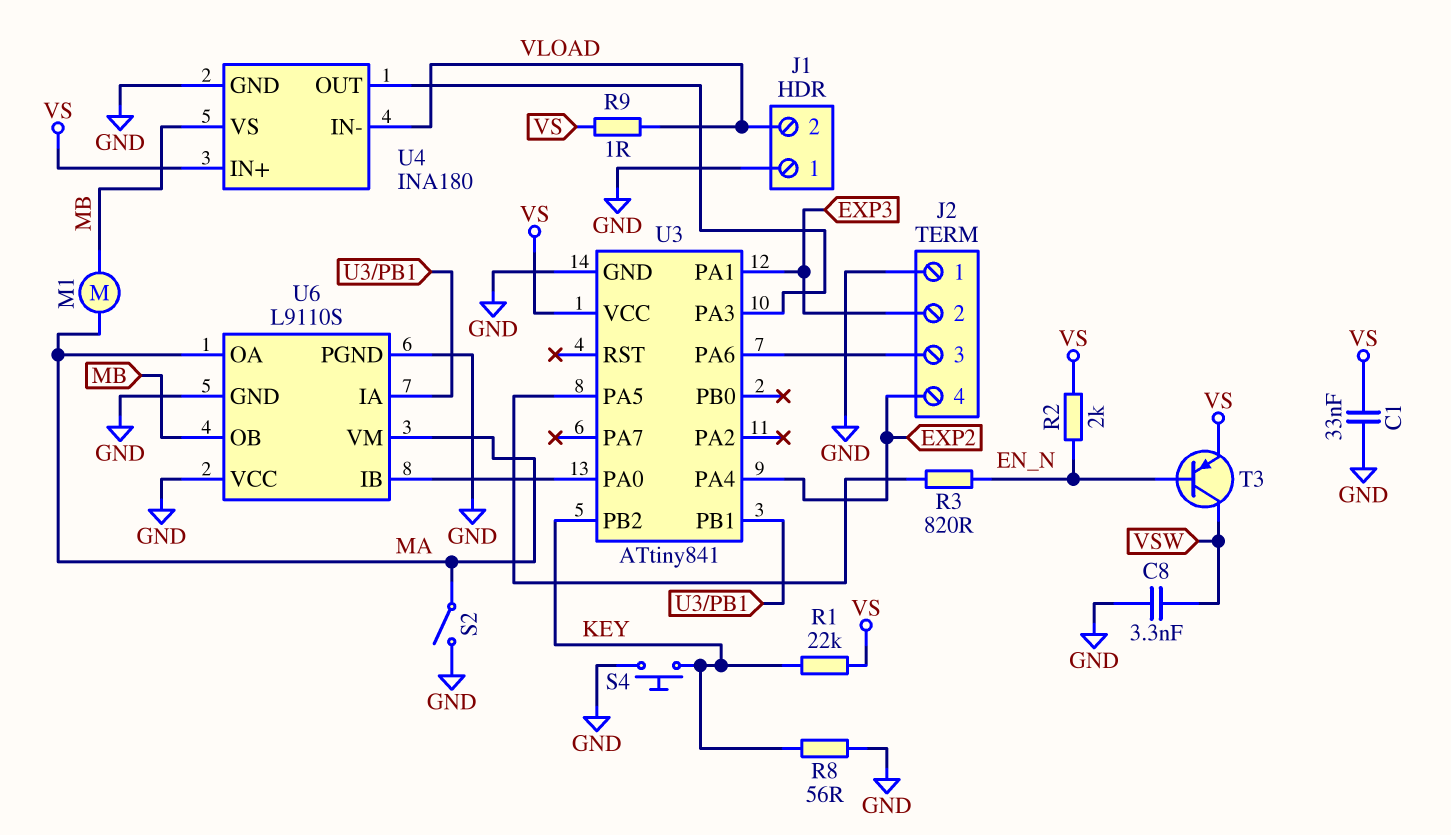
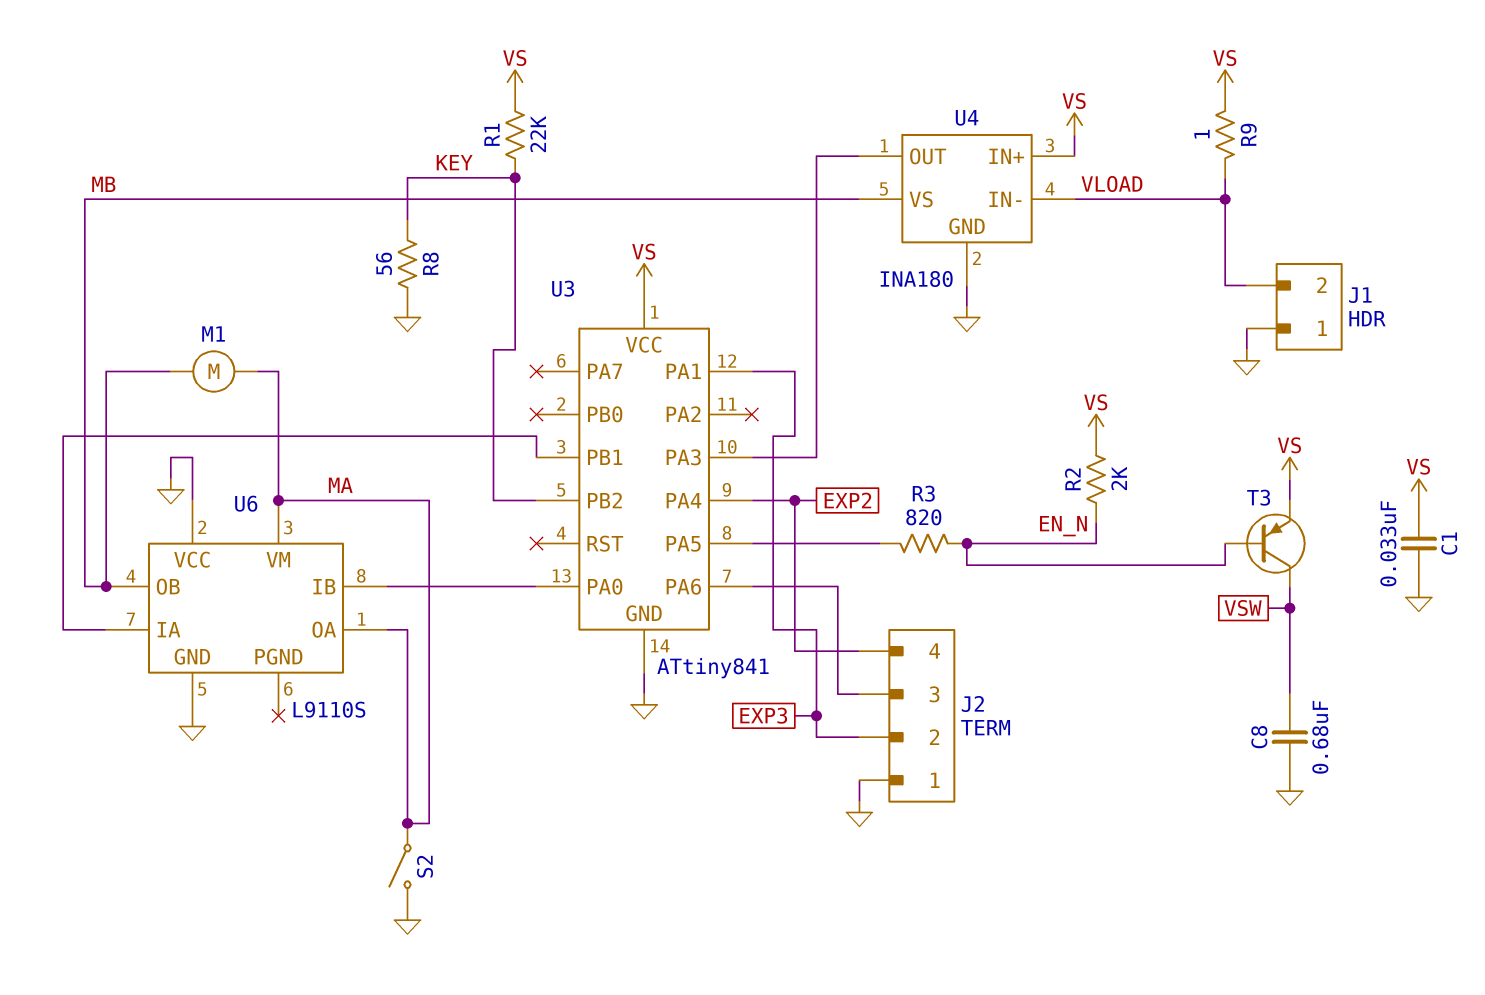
C8: 3.3nF (GND, VSW) -> 680nF (GND, VSW)
S4: button (GND, KEY) -> none
U6 pin PGND: GND -> none

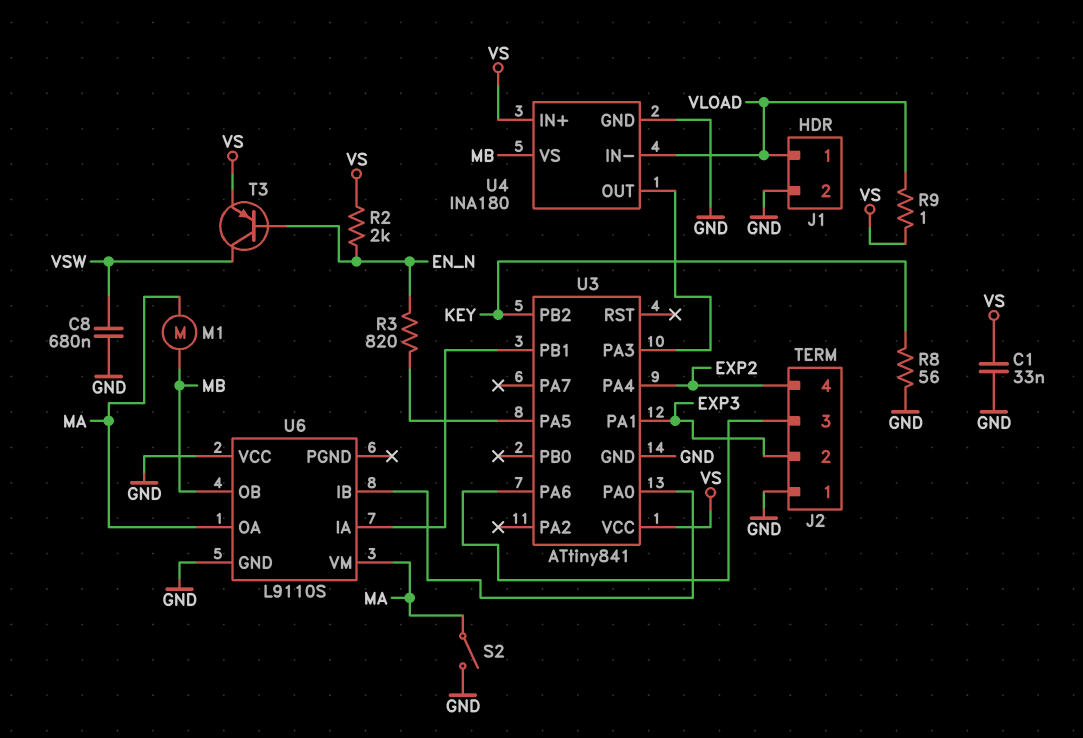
J1 pin 1: GND -> VLOAD
J1 pin 2: VLOAD -> GND
R1: 22k (KEY, VS) -> none

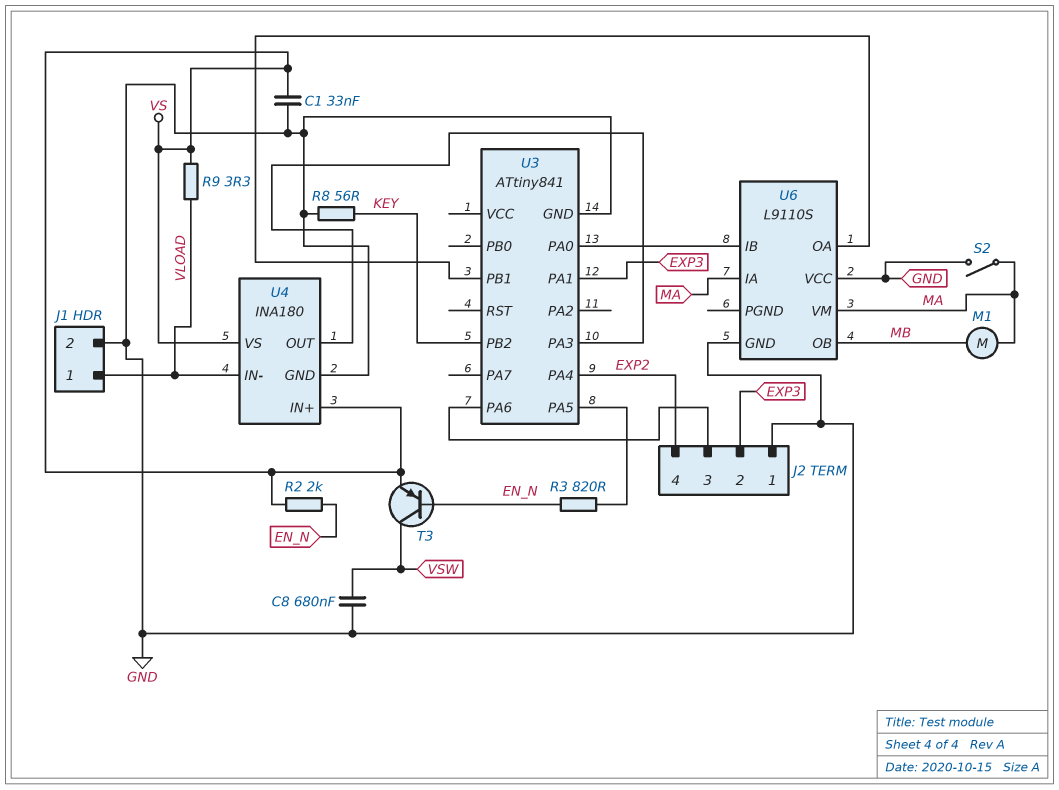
R9: 1 (VLOAD, VS) -> 3.3 (VLOAD, VS)
U3 pin VCC: VS -> none
U4 pin VS: MB -> VS
U6 pin IA: U3/PB1 -> MA
U6 pin OA: MA -> U3/PB1

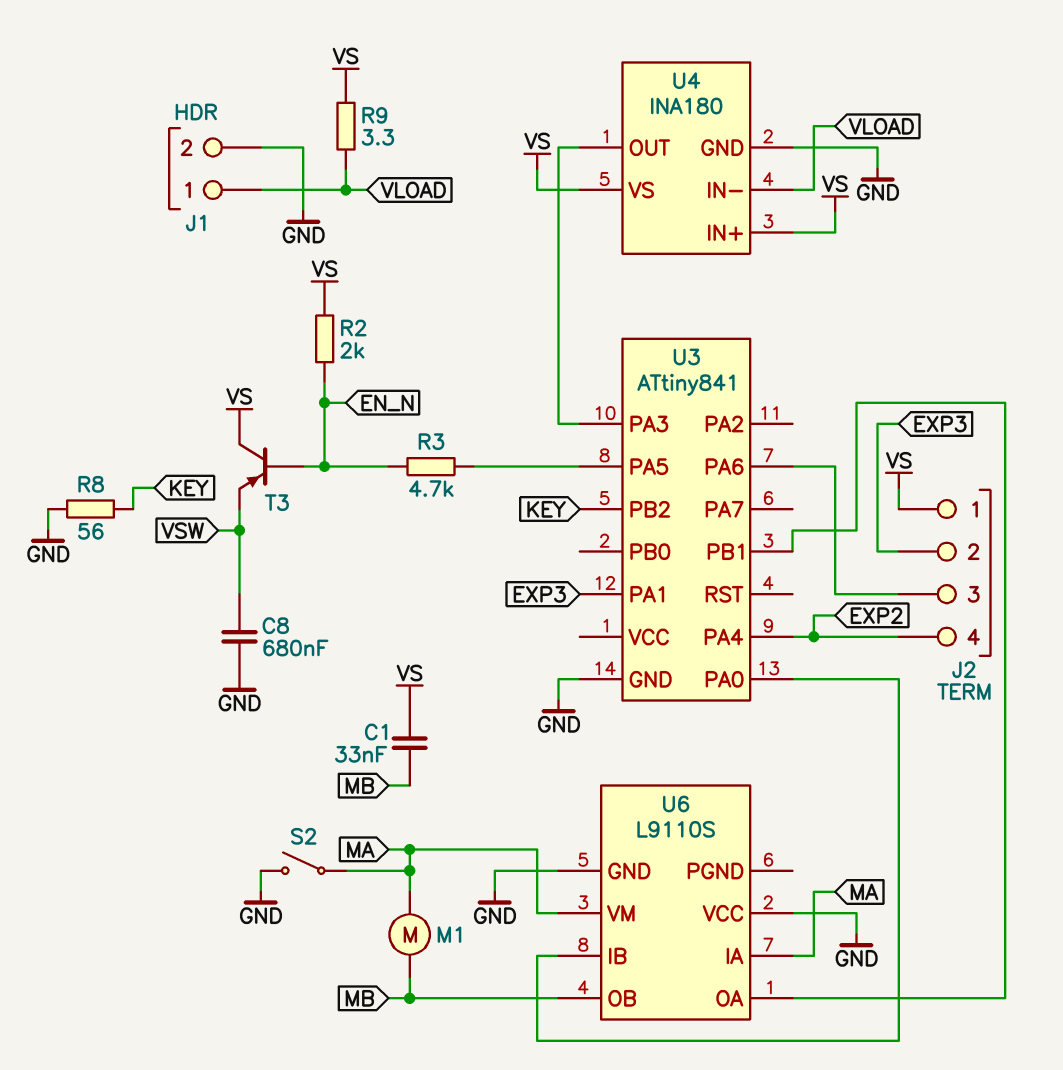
C1: 33nF (GND, VS) -> 33nF (MB, VS)
J2 pin 1: GND -> VS
R3: 820 (EN_N, U3/PA5) -> 4.7k (EN_N, U3/PA5)
T3: PNP (B EN_N, C VSW, E VS) -> PNP (B EN_N, C VS, E VSW)

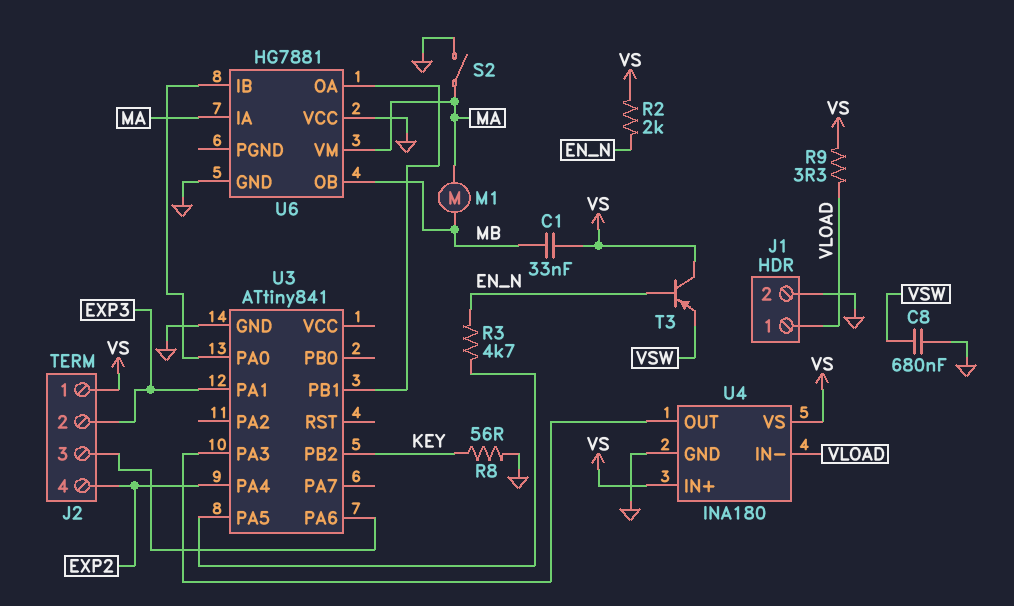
U6: L9110S -> HG7881

